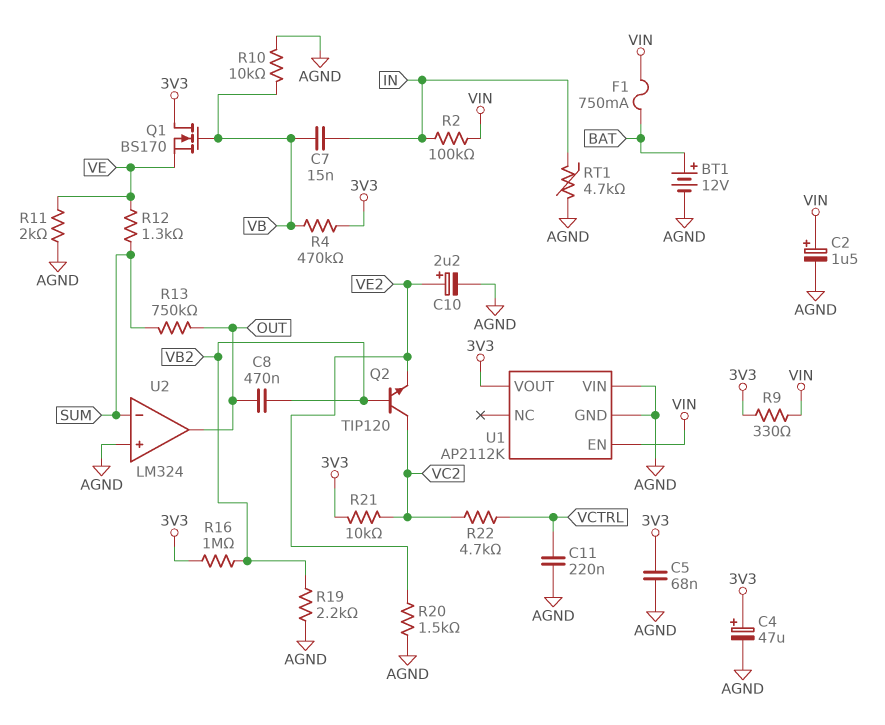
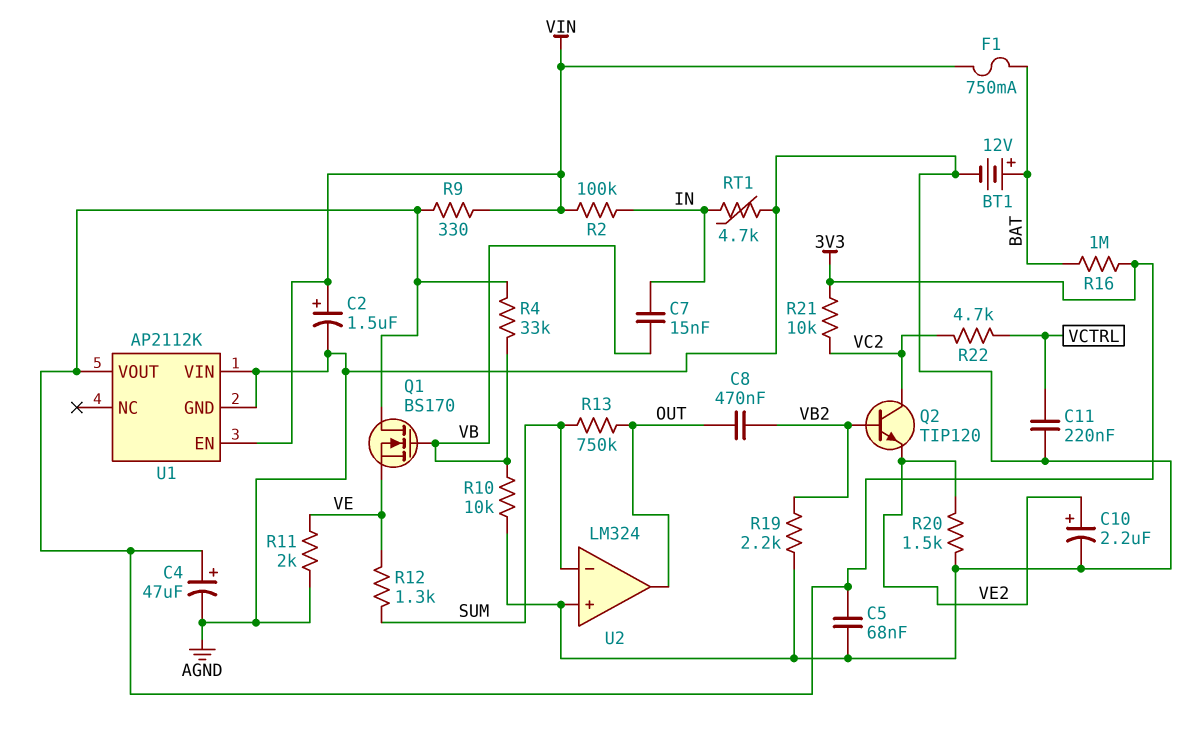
R4: 470k (3V3, VB) -> 33k (3V3, VB)
R16: 1M (3V3, VB2) -> 1M (3V3, BAT)

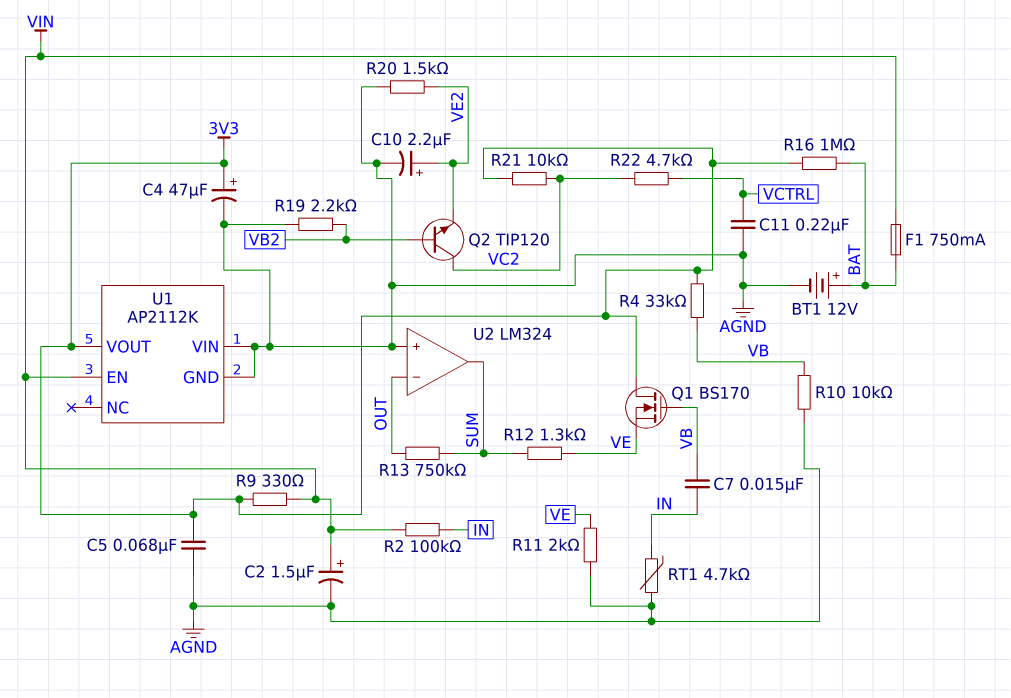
C8: 470nF (OUT, VB2) -> none
U2 pin in-: SUM -> OUT
U2 pin out: OUT -> SUM

